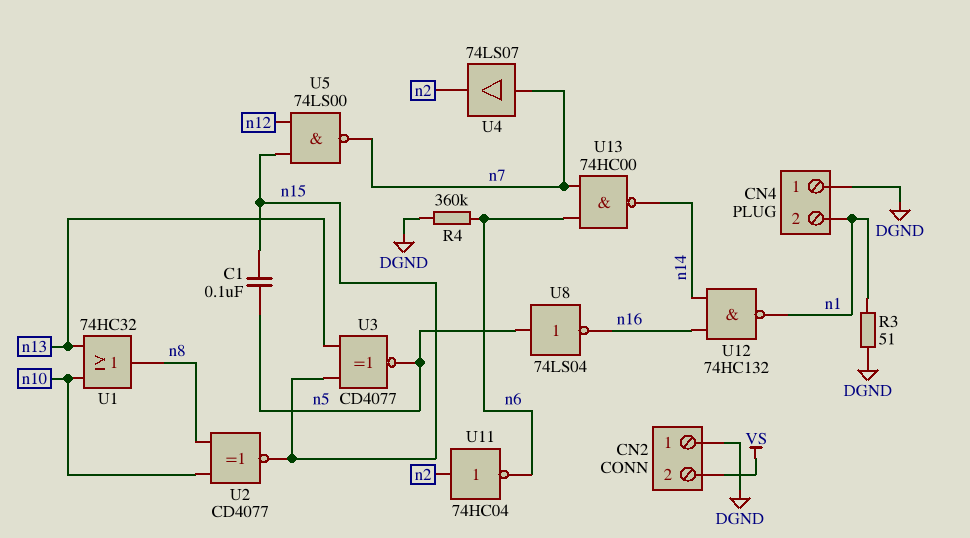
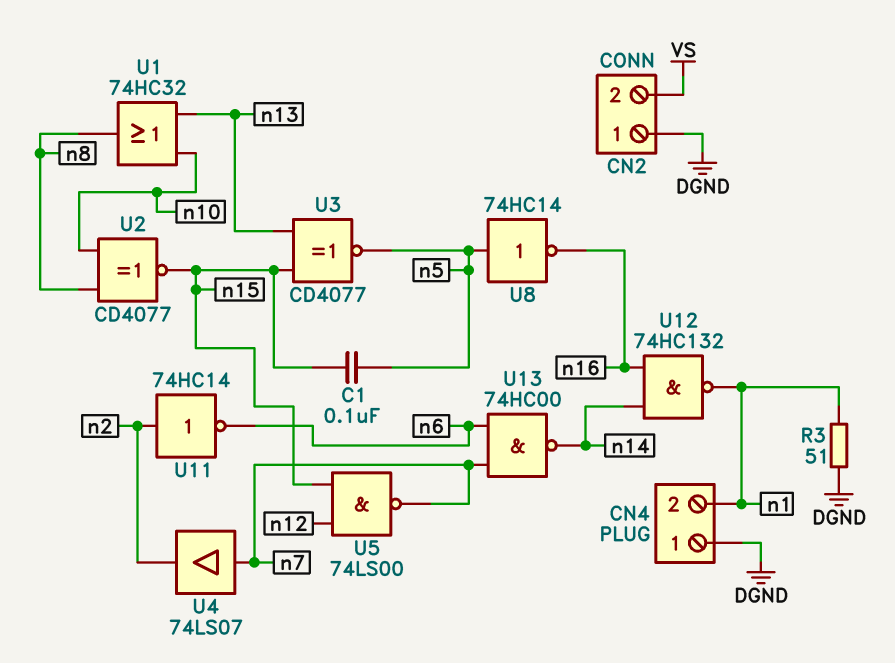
R4: 360k (DGND, n6) -> none
U8: NOT 74LS04 (in n5, out n16) -> NOT 74HC14 (in n5, out n16)
U11: NOT 74HC04 (in n2, out n6) -> NOT 74HC14 (in n2, out n6)

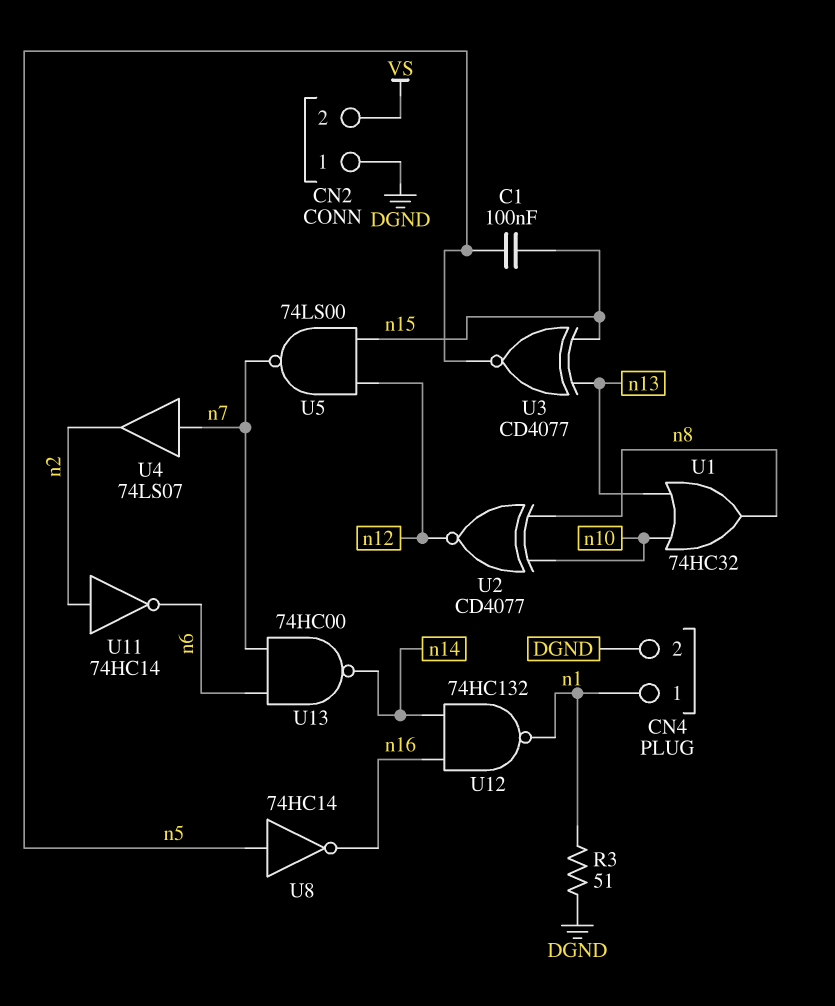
CN4 pin 1: DGND -> n1
CN4 pin 2: n1 -> DGND
U2: XNOR CD4077 (in n8, in n10, out n15) -> XNOR CD4077 (in n8, in n10, out n12)

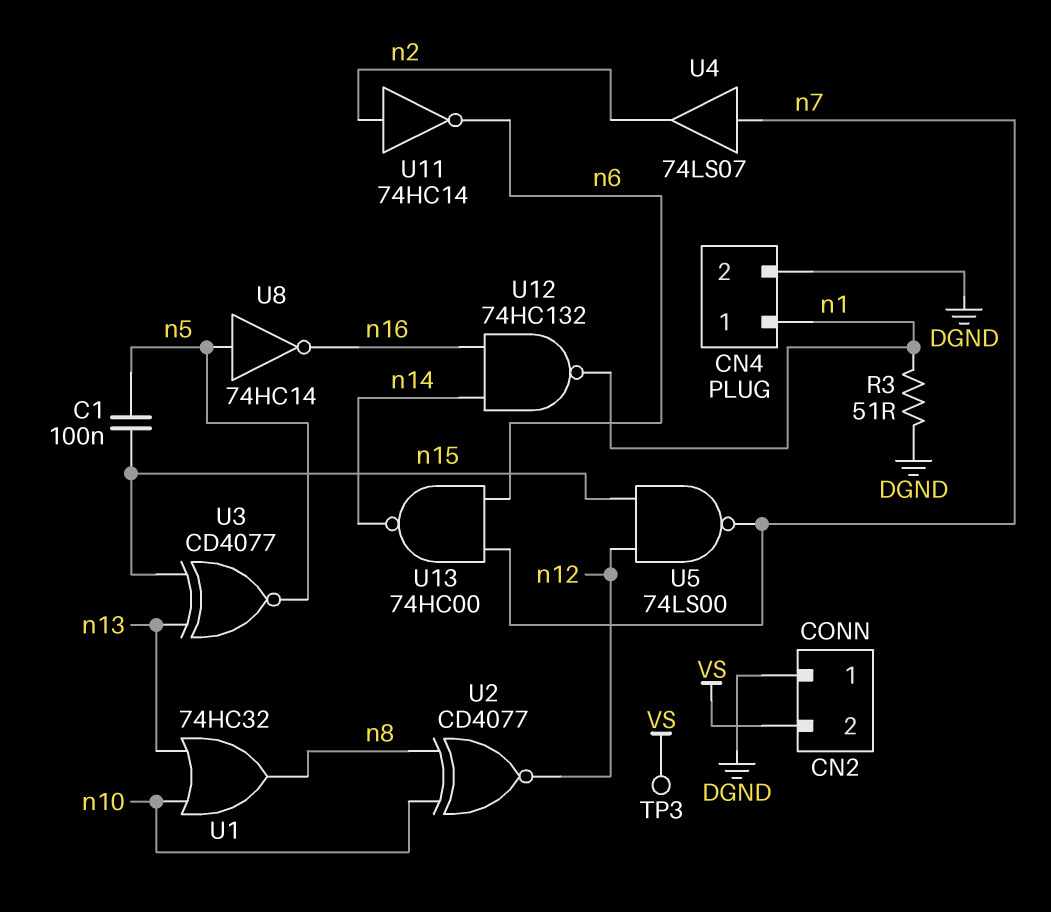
TP3: none -> test point (VS)

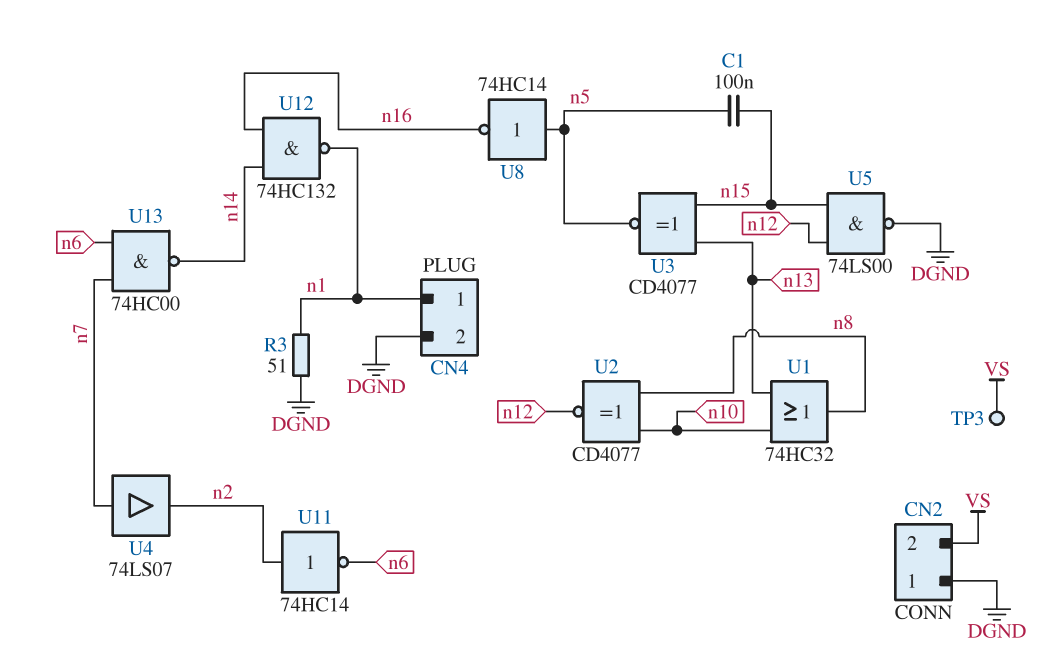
U5: NAND 74LS00 (in n12, in n15, out n7) -> NAND 74LS00 (in n12, in n15, out DGND)

